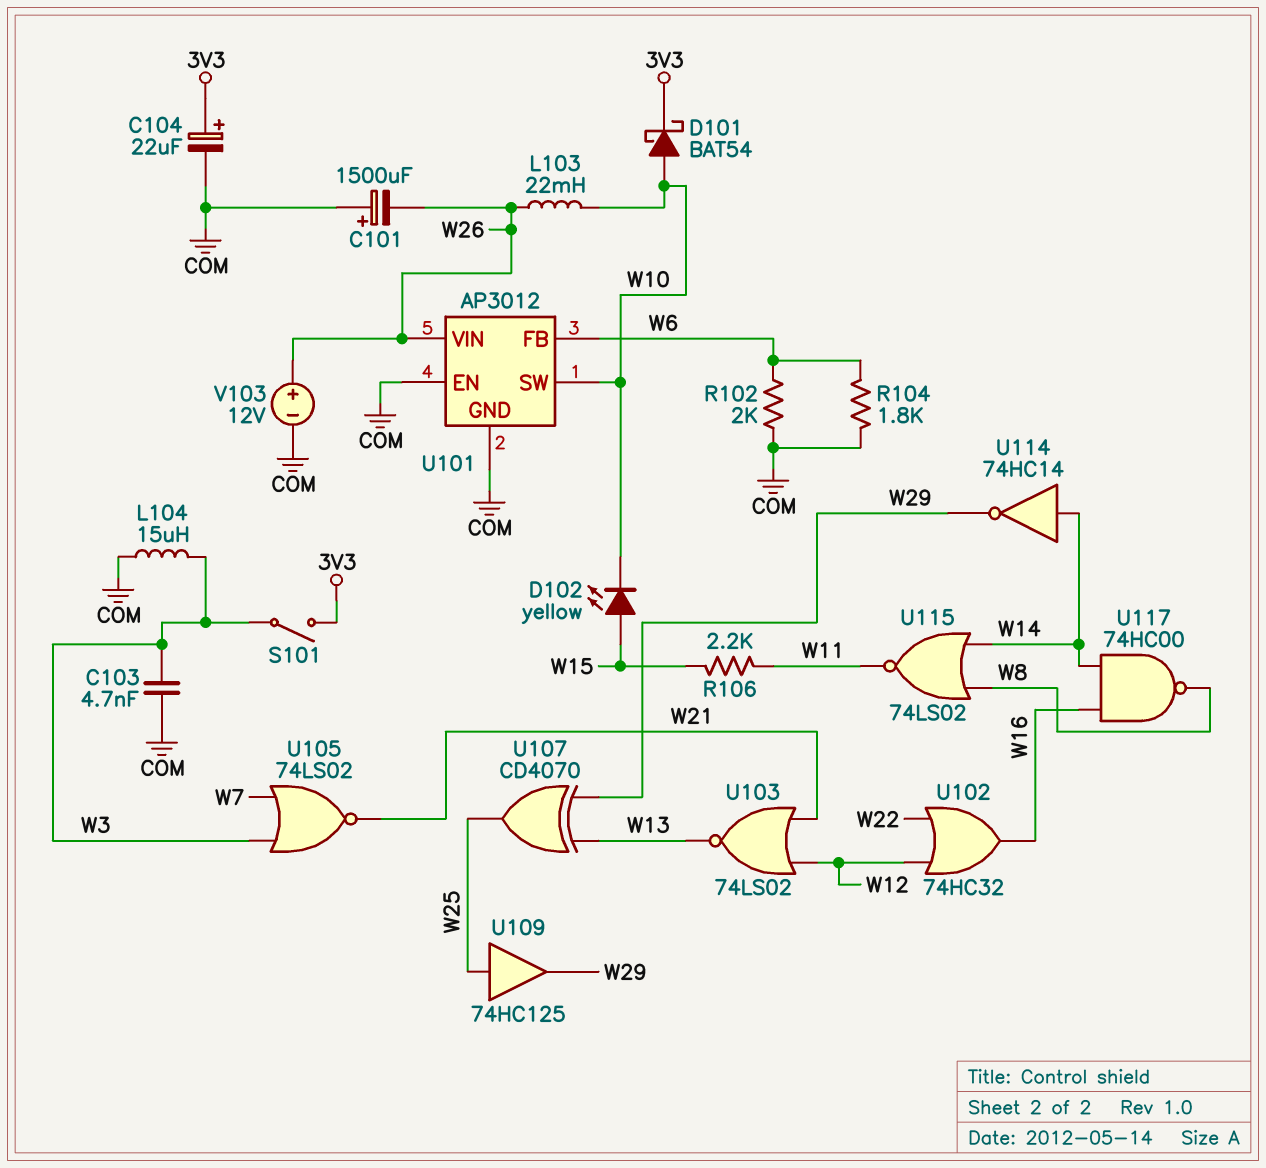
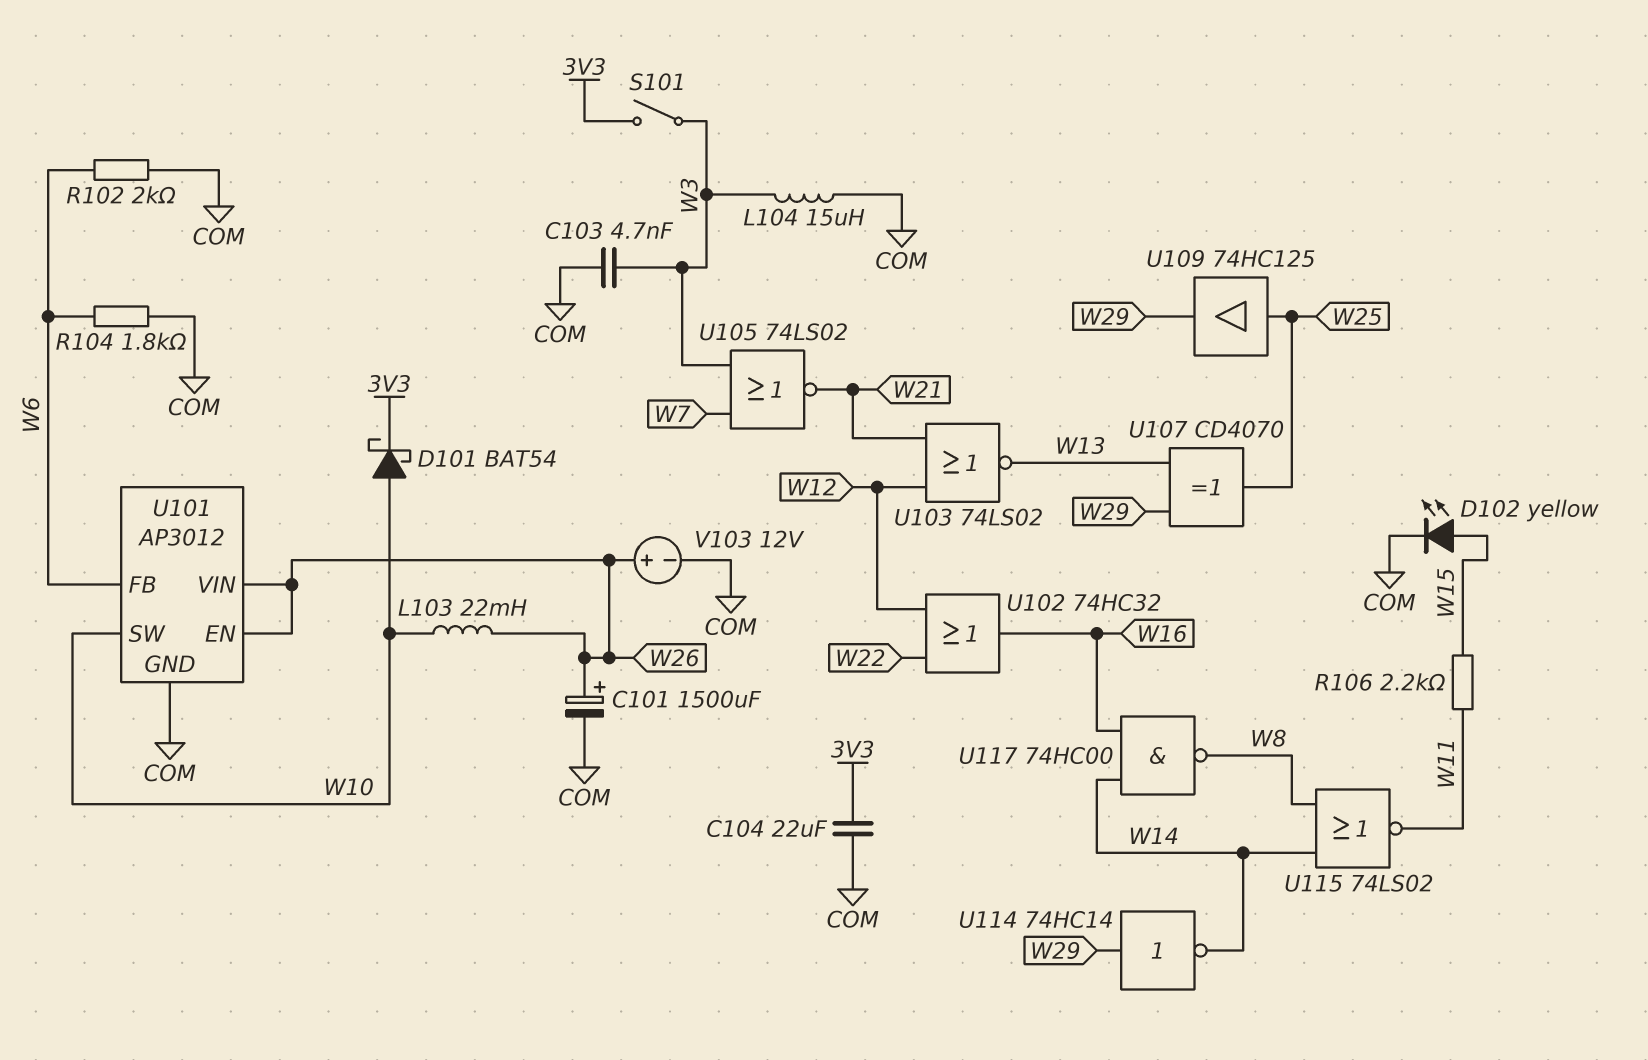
C101: 1500uF (plus COM, minus W26) -> 1500uF (plus W26, minus COM)
C104: 22uF (plus 3V3, minus COM) -> 22uF (3V3, COM)
D102: LED yellow (A W15, K W10) -> LED yellow (A W15, K COM)
U101 pin EN: COM -> W26
U114: NOT 74HC14 (in W14, out W29) -> NOT 74HC14 (in W29, out W14)

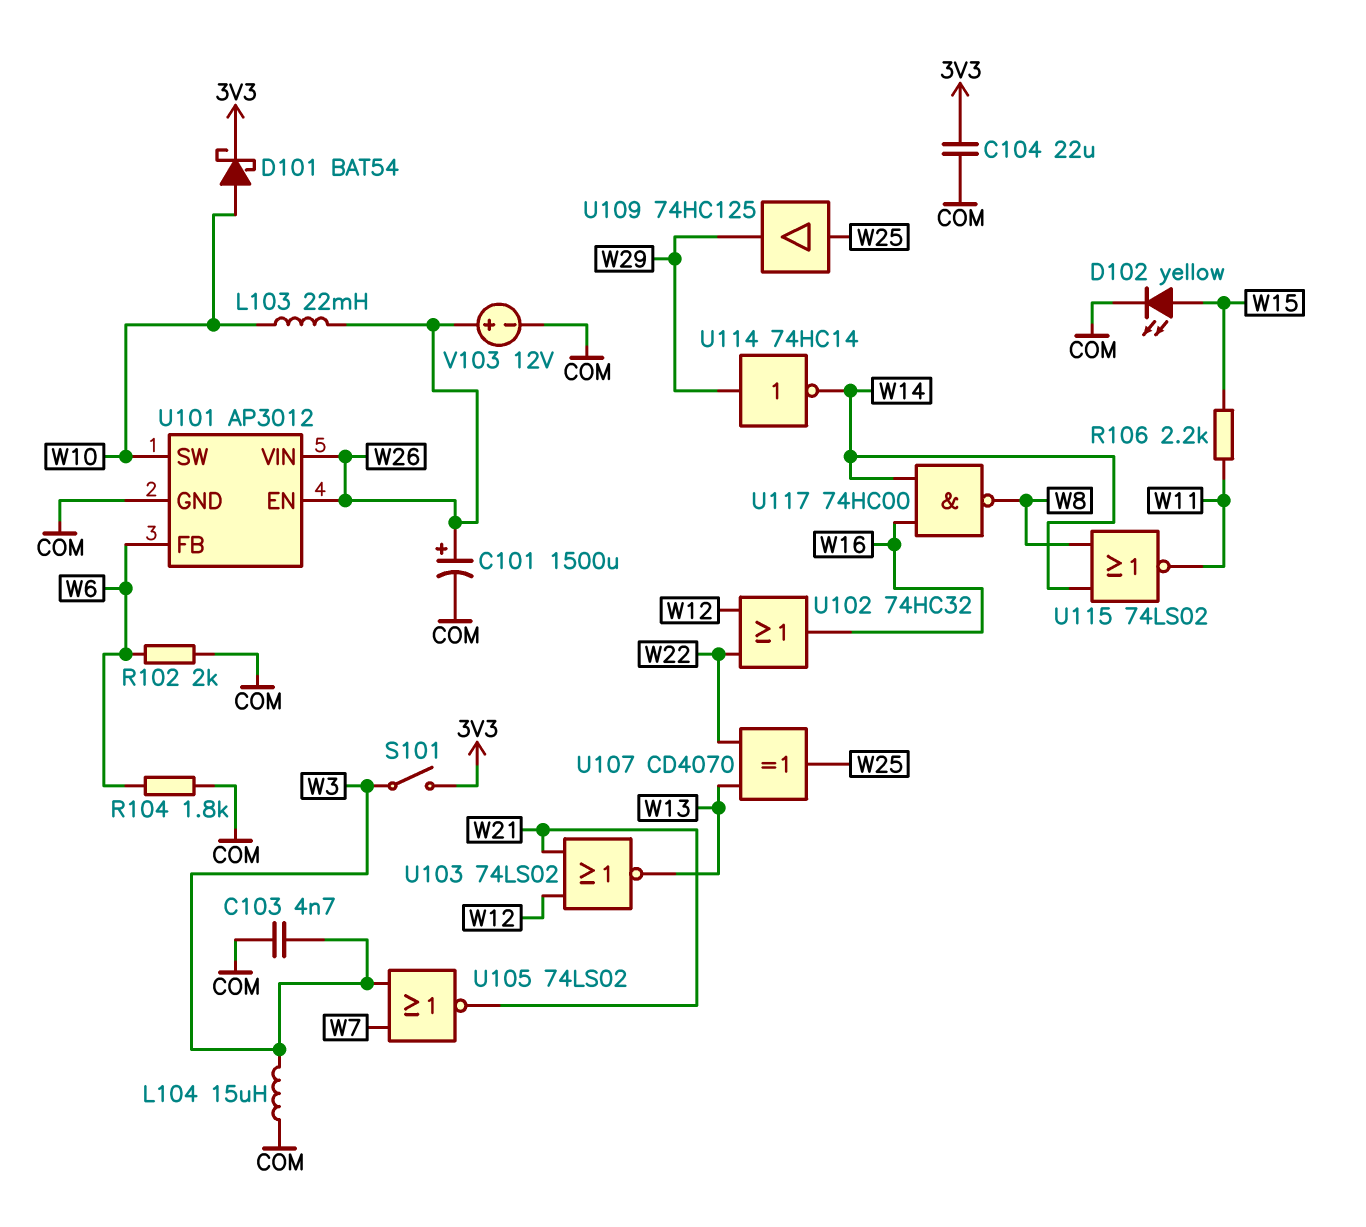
U107: XOR CD4070 (in W13, in W29, out W25) -> XOR CD4070 (in W13, in W22, out W25)

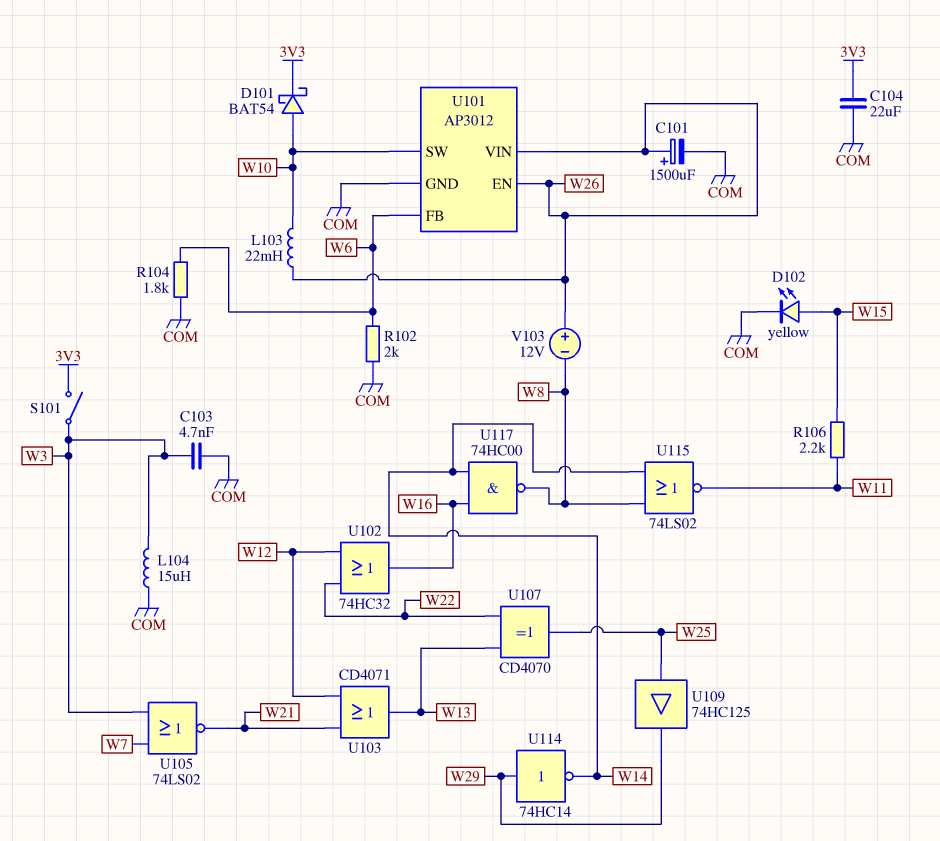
U103: NOR 74LS02 (in W12, in W21, out W13) -> OR CD4071 (in W12, in W21, out W13)
V103: 12V (plus W26, minus COM) -> 12V (plus W26, minus W8)

